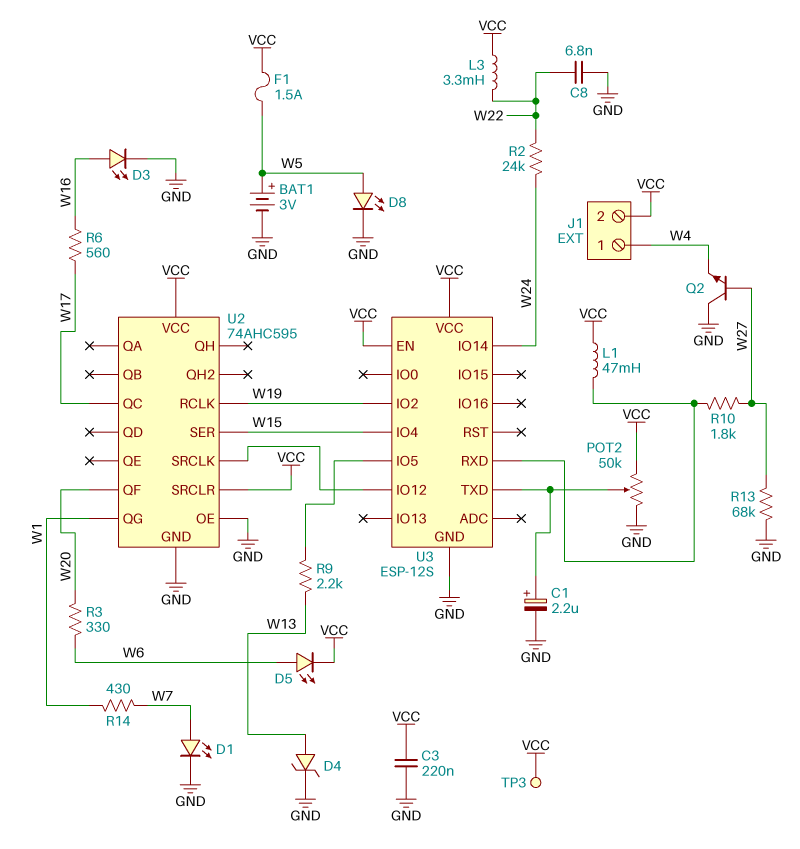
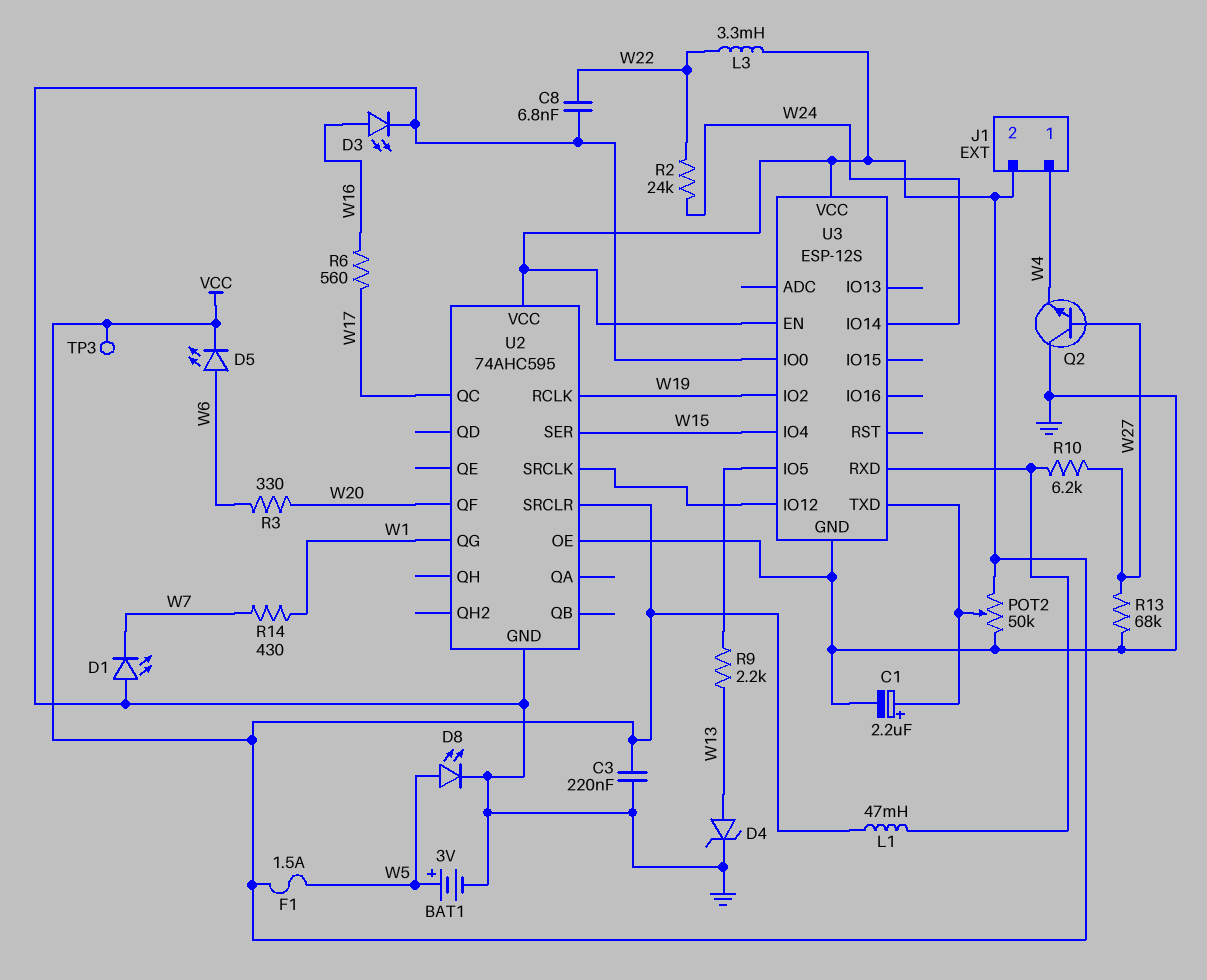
D1: LED (A W7, K GND) -> LED (A GND, K W7)
R10: 1.8k (U3/RXD, W27) -> 6.2k (U3/RXD, W27)
U3 pin IO0: none -> GND

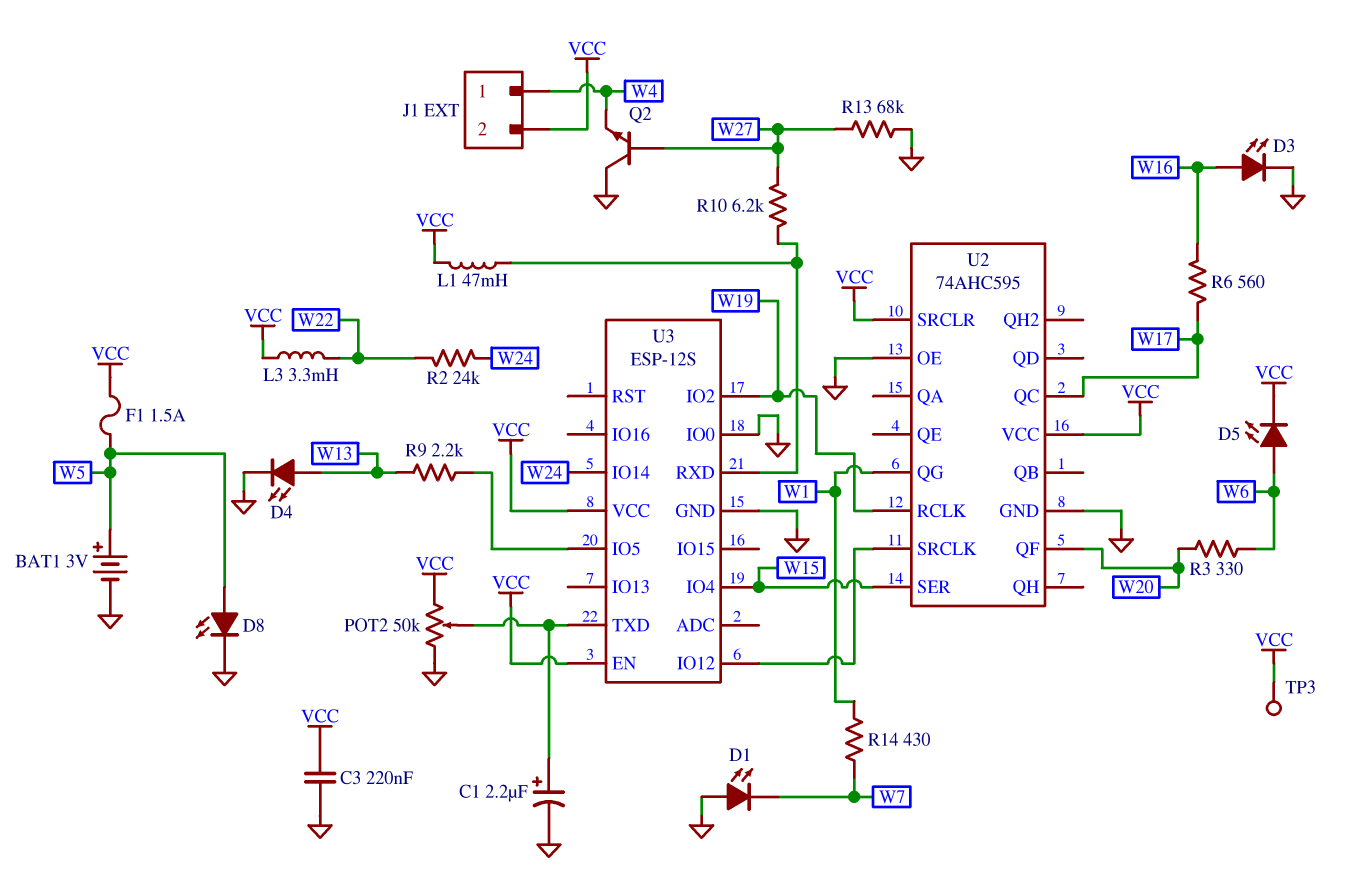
C8: 6.8nF (GND, W22) -> none
D4: zener (A W13, K GND) -> LED (A W13, K GND)

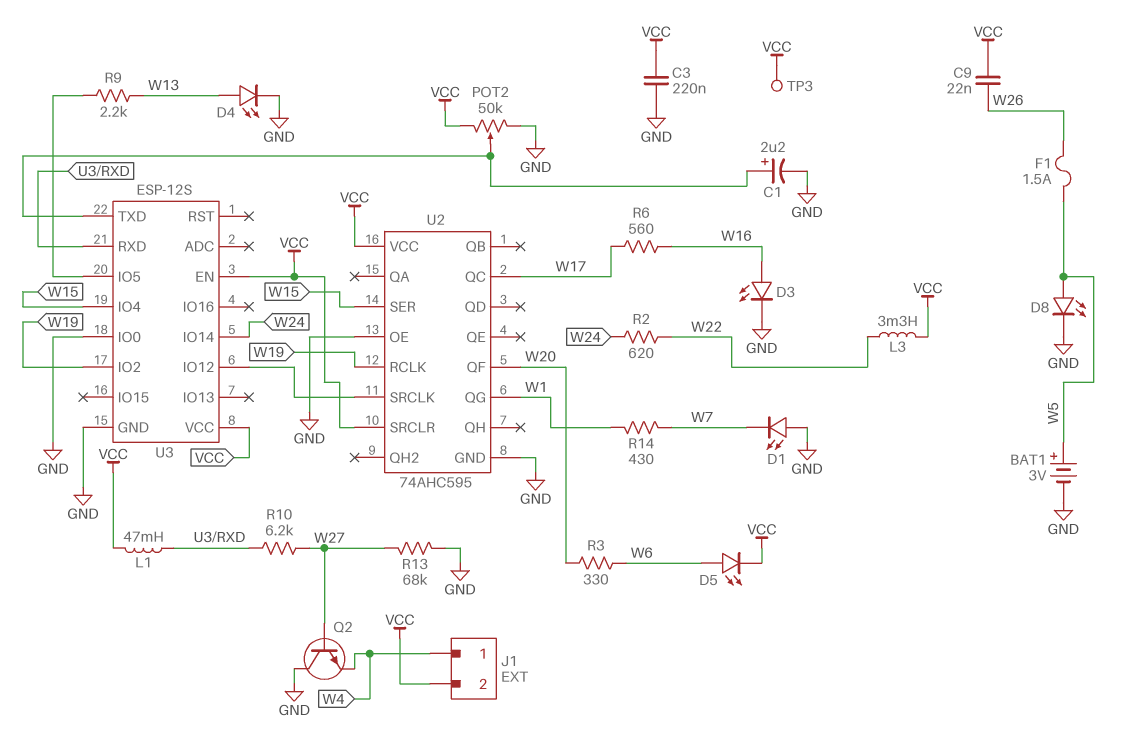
C9: none -> 22nF (VCC, W26)
F1: 1.5A (VCC, W5) -> 1.5A (W5, W26)
R2: 24k (W22, W24) -> 620 (W22, W24)

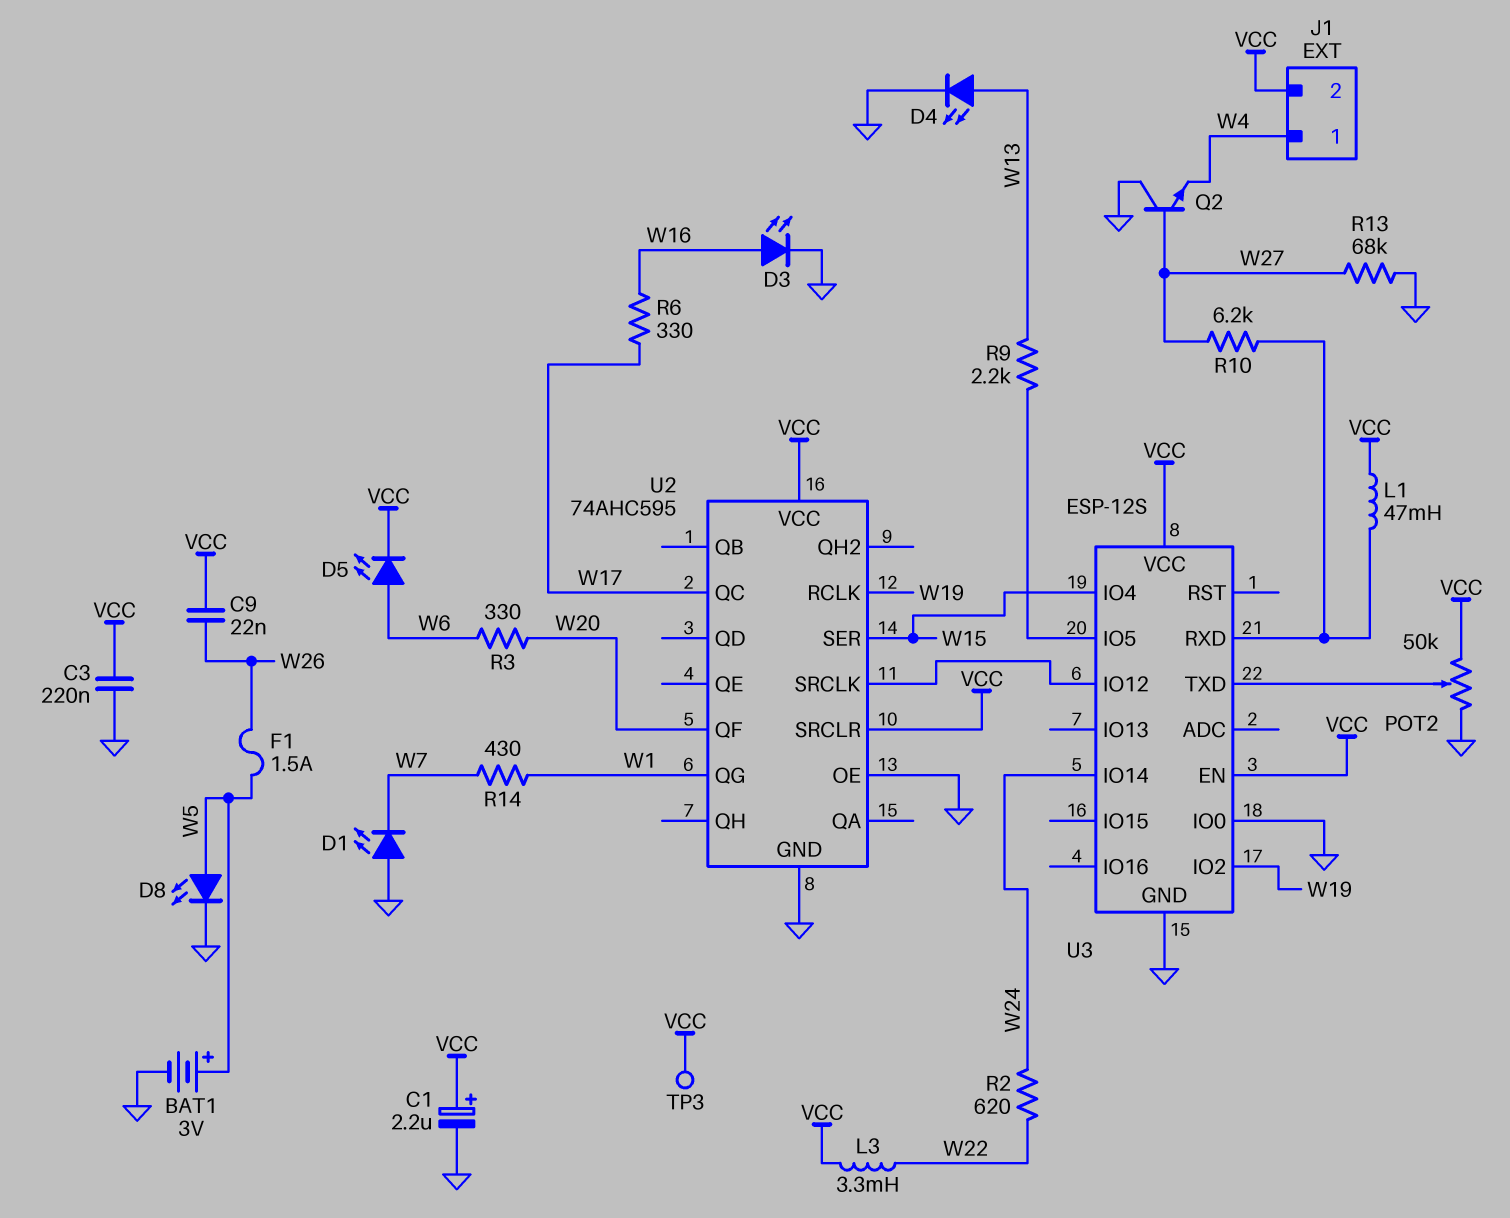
C1: 2.2uF (plus U3/TXD, minus GND) -> 2.2uF (plus VCC, minus GND)
R6: 560 (W16, W17) -> 330 (W16, W17)

